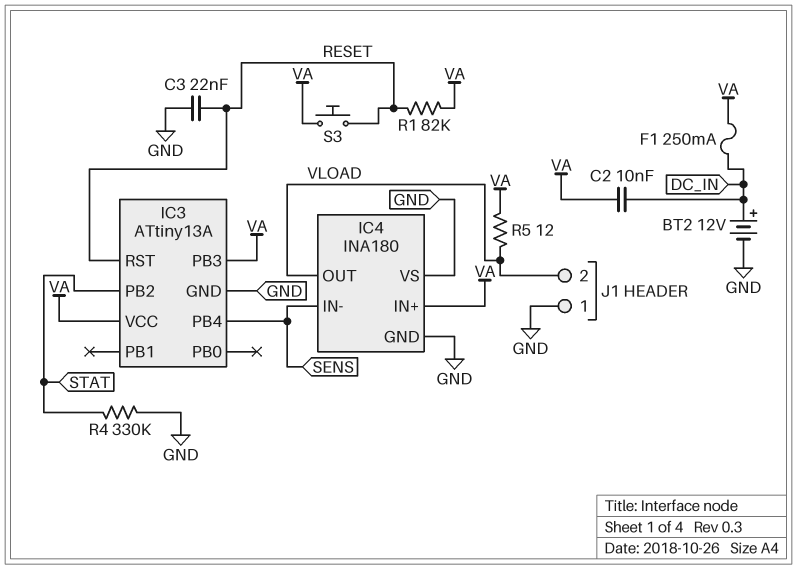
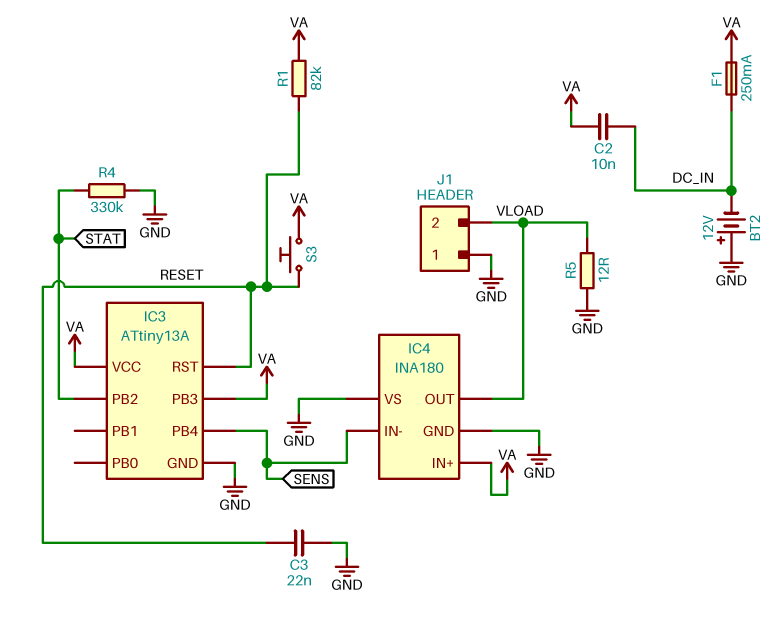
BT2: 12V (plus DC_IN, minus GND) -> 12V (plus GND, minus DC_IN)
R5: 12 (VA, VLOAD) -> 12 (GND, VLOAD)

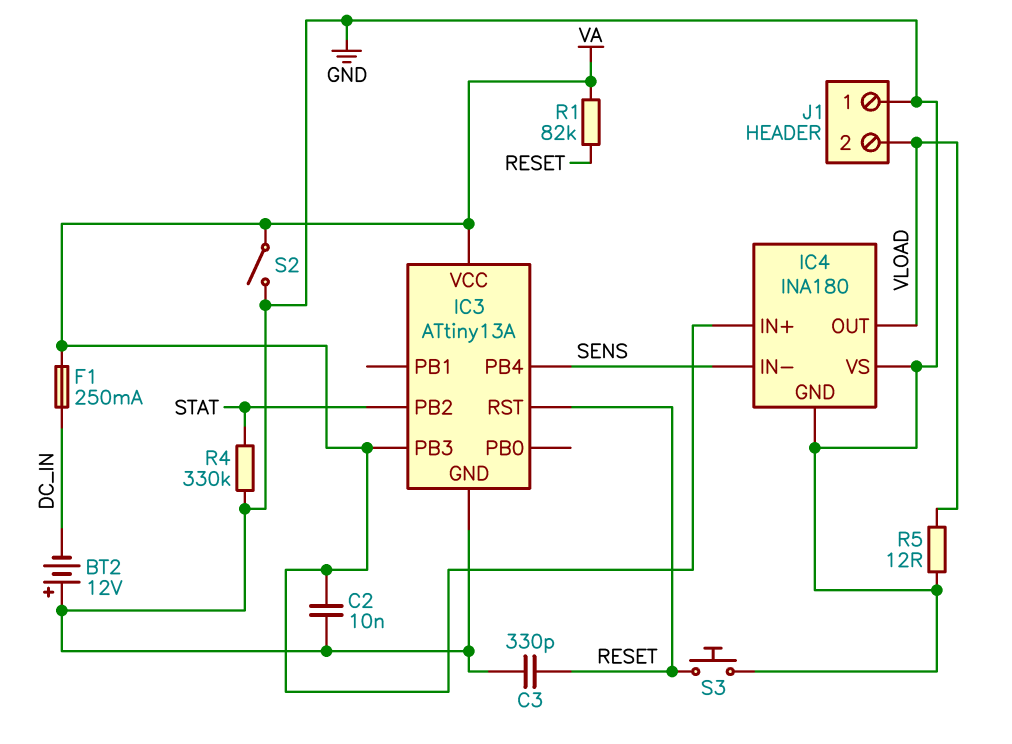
C2: 10nF (DC_IN, VA) -> 10nF (GND, VA)
C3: 22nF (GND, RESET) -> 330pF (GND, RESET)
S2: none -> switch (GND, VA)
S3: button (RESET, VA) -> button (GND, RESET)

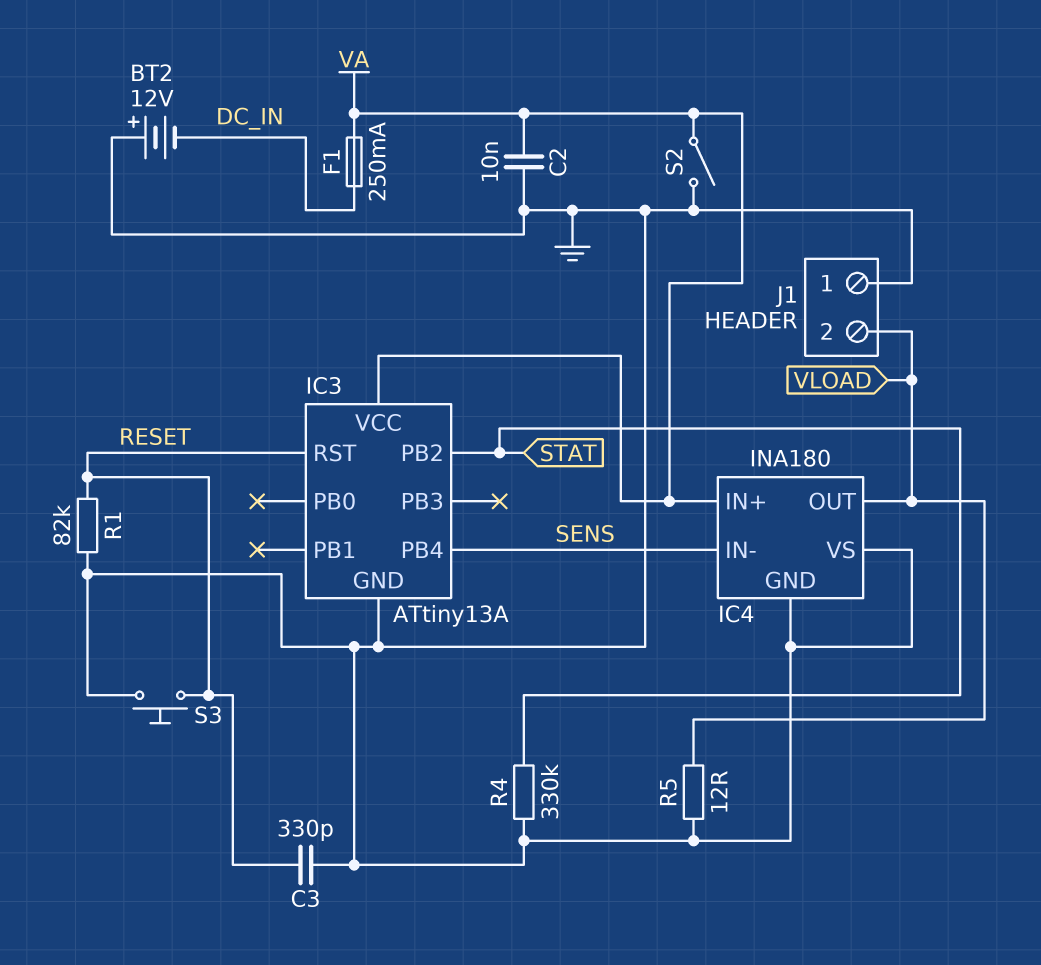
IC3 pin PB3: VA -> none
R1: 82k (RESET, VA) -> 82k (GND, RESET)

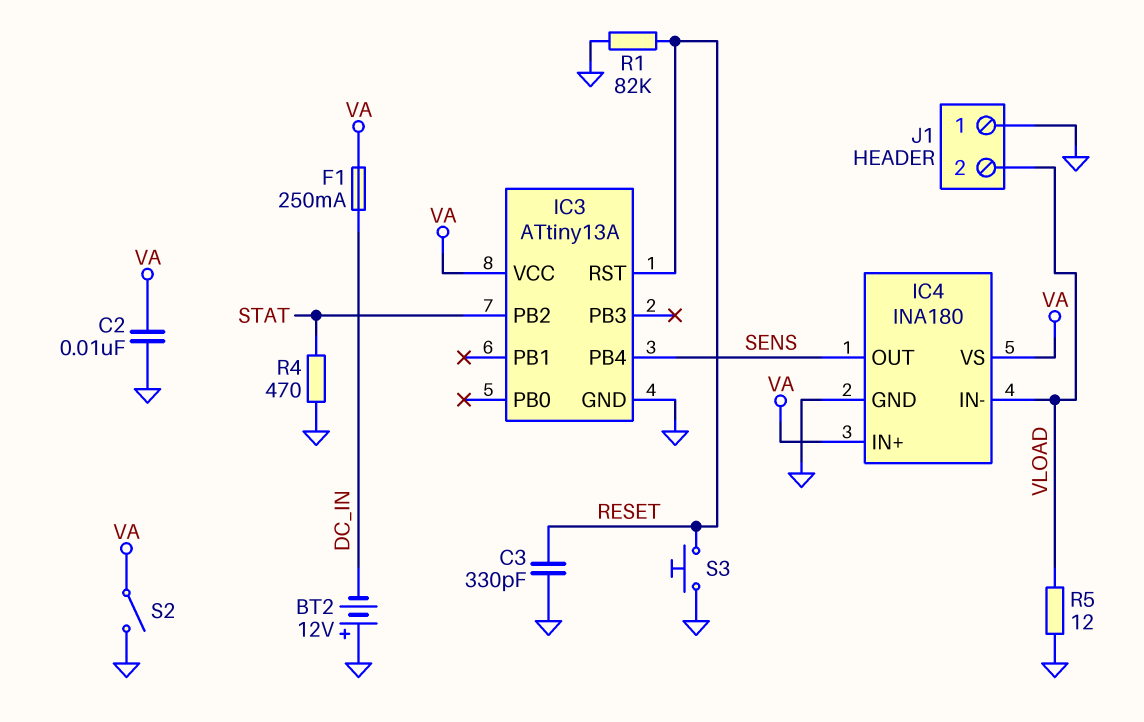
IC4 pin IN-: SENS -> VLOAD
IC4 pin OUT: VLOAD -> SENS
IC4 pin VS: GND -> VA
R4: 330k (GND, STAT) -> 470 (GND, STAT)

